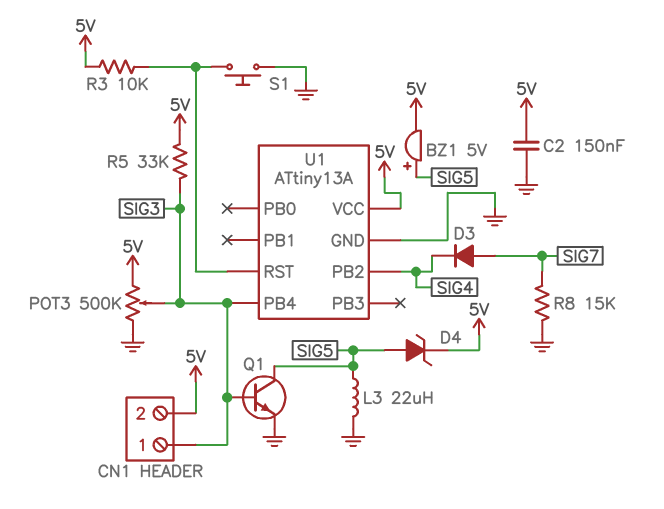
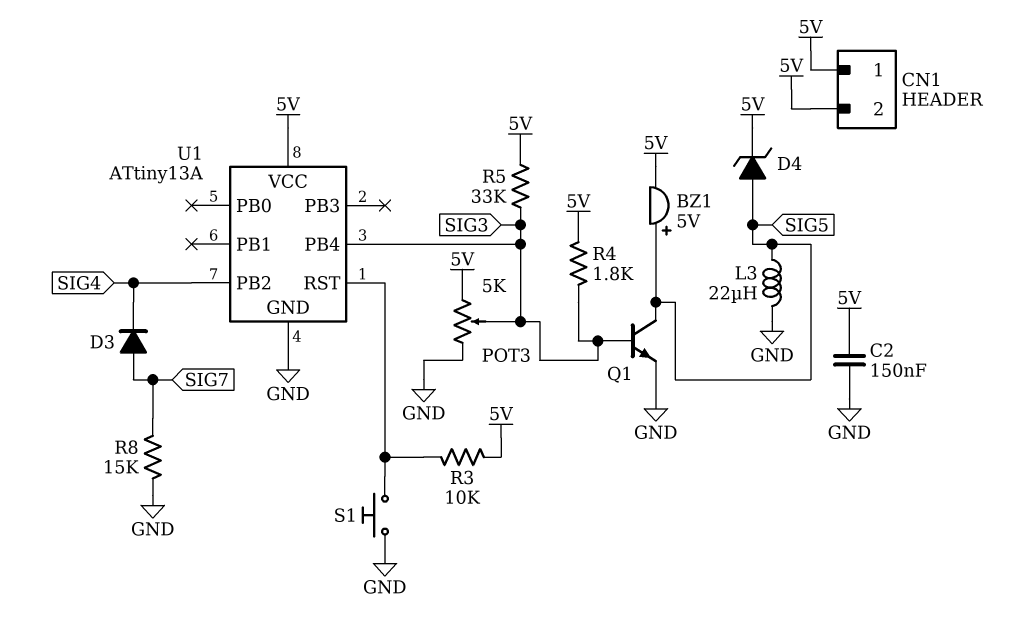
CN1 pin 1: SIG3 -> 5V
POT3: 500k (5V, GND, wiper SIG3) -> 5k (5V, GND, wiper SIG3)
R4: none -> 1.8k (5V, SIG3)

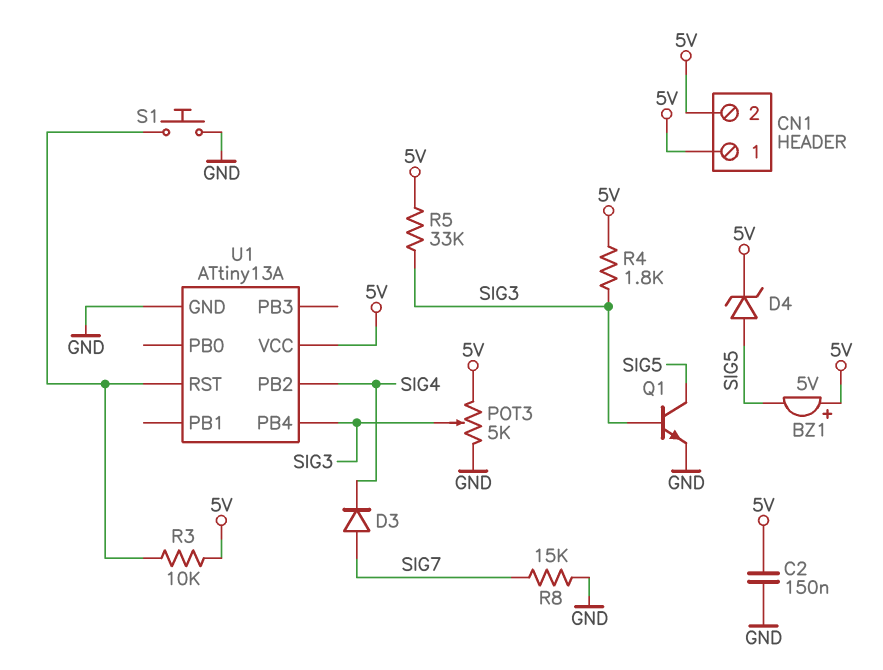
BZ1: buzzer 5V (plus SIG5, minus 5V) -> buzzer 5V (plus 5V, minus SIG5)
L3: 22uH (GND, SIG5) -> none

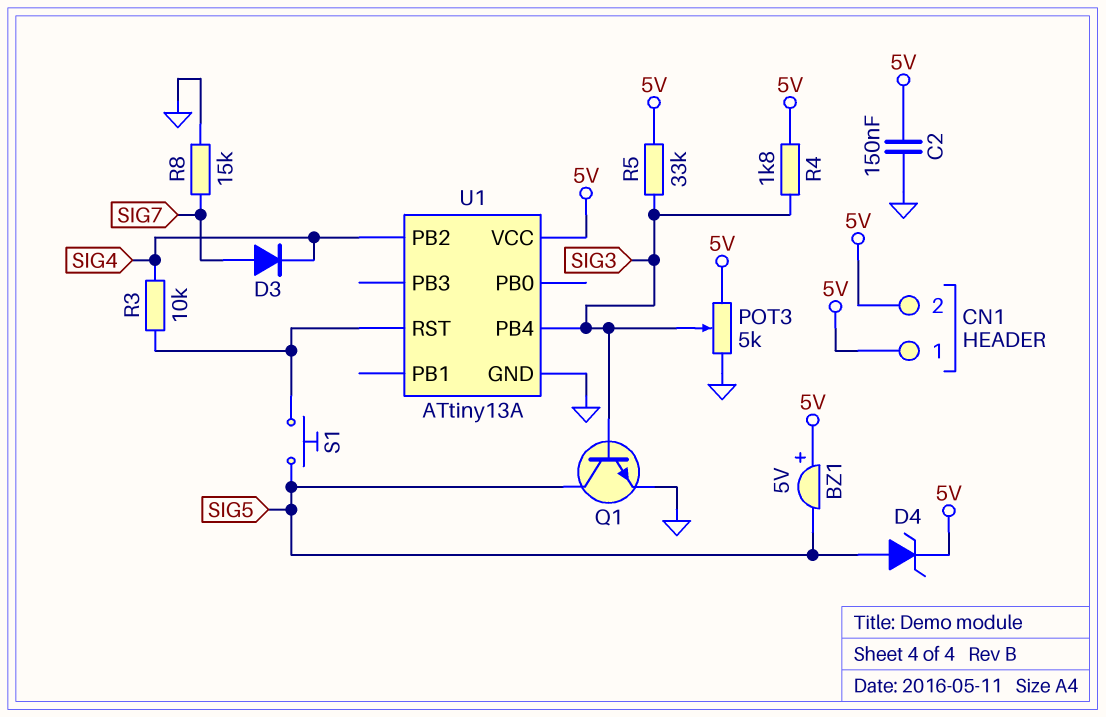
R3: 10k (5V, U1/RST) -> 10k (SIG4, U1/RST)
S1: button (GND, U1/RST) -> button (SIG5, U1/RST)

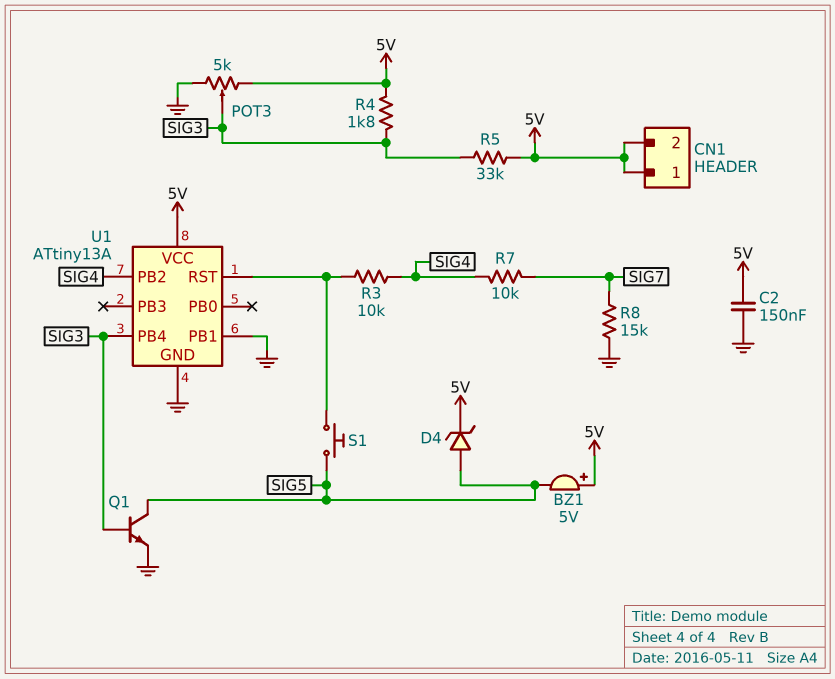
D3: diode (A SIG7, K SIG4) -> none
R7: none -> 10k (SIG4, SIG7)
U1 pin PB1: none -> GND

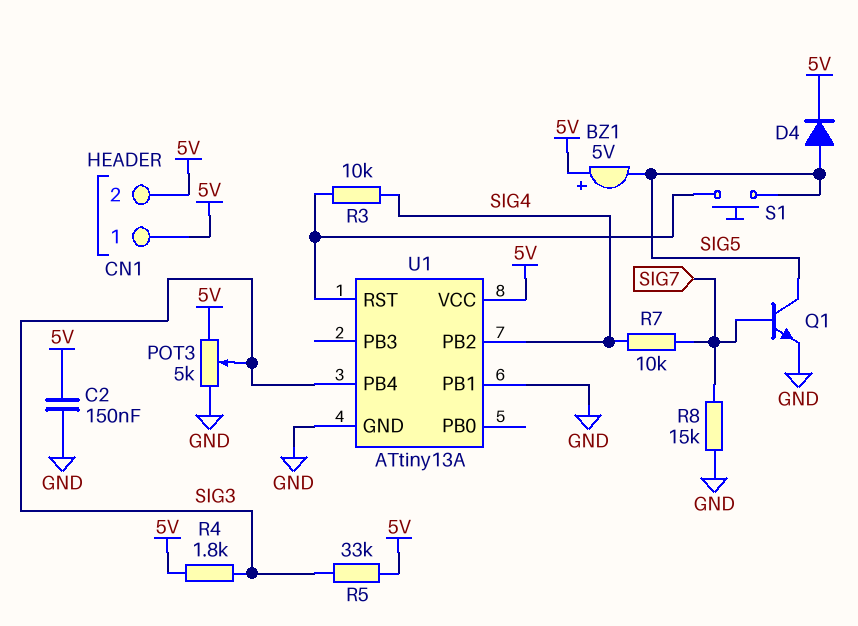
D4: zener (A SIG5, K 5V) -> diode (A SIG5, K 5V)
Q1: NPN (B SIG3, C SIG5, E GND) -> NPN (B SIG7, C SIG5, E GND)

